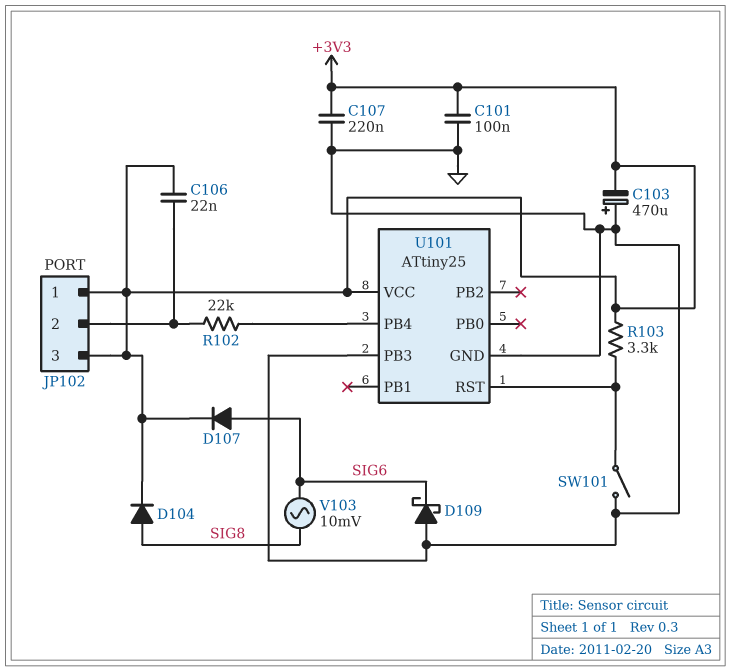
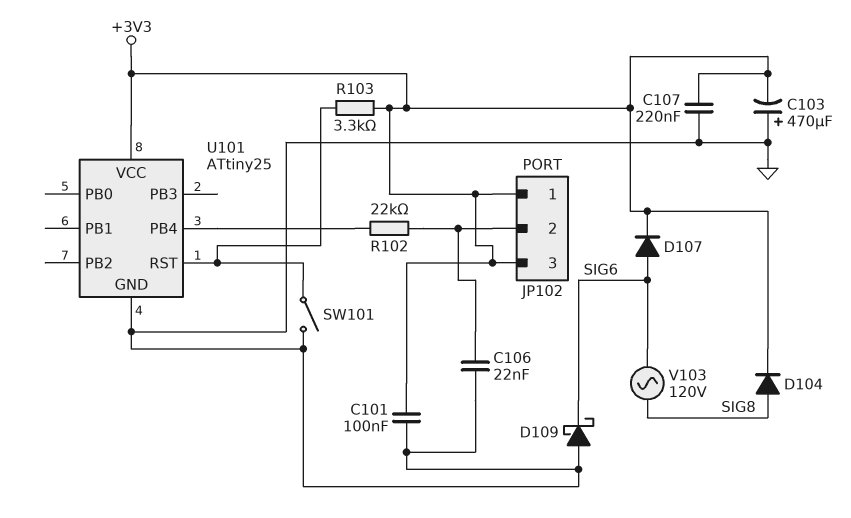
C106: 22nF (+3V3, JP102/2) -> 22nF (GND, JP102/2)
U101 pin PB3: GND -> none
V103: AC 10mV (SIG6, SIG8) -> AC 120V (SIG6, SIG8)

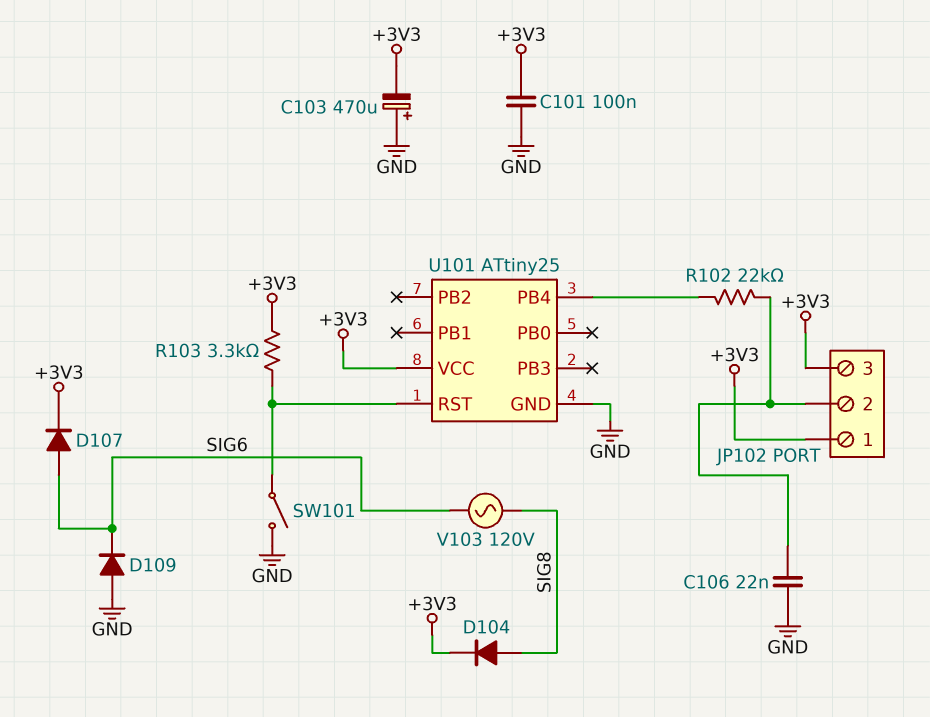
C107: 220nF (+3V3, GND) -> none
D109: schottky (A GND, K SIG6) -> diode (A GND, K SIG6)

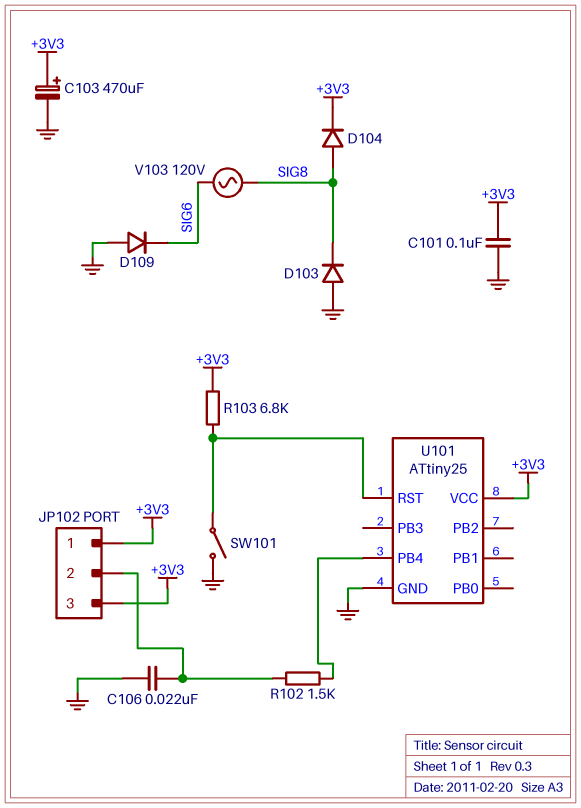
C103: 470uF (plus GND, minus +3V3) -> 470uF (plus +3V3, minus GND)
D103: none -> diode (A GND, K SIG8)
D107: diode (A SIG6, K +3V3) -> none
R102: 22k (JP102/2, U101/PB4) -> 1.5k (JP102/2, U101/PB4)
R103: 3.3k (+3V3, U101/RST) -> 6.8k (+3V3, U101/RST)

